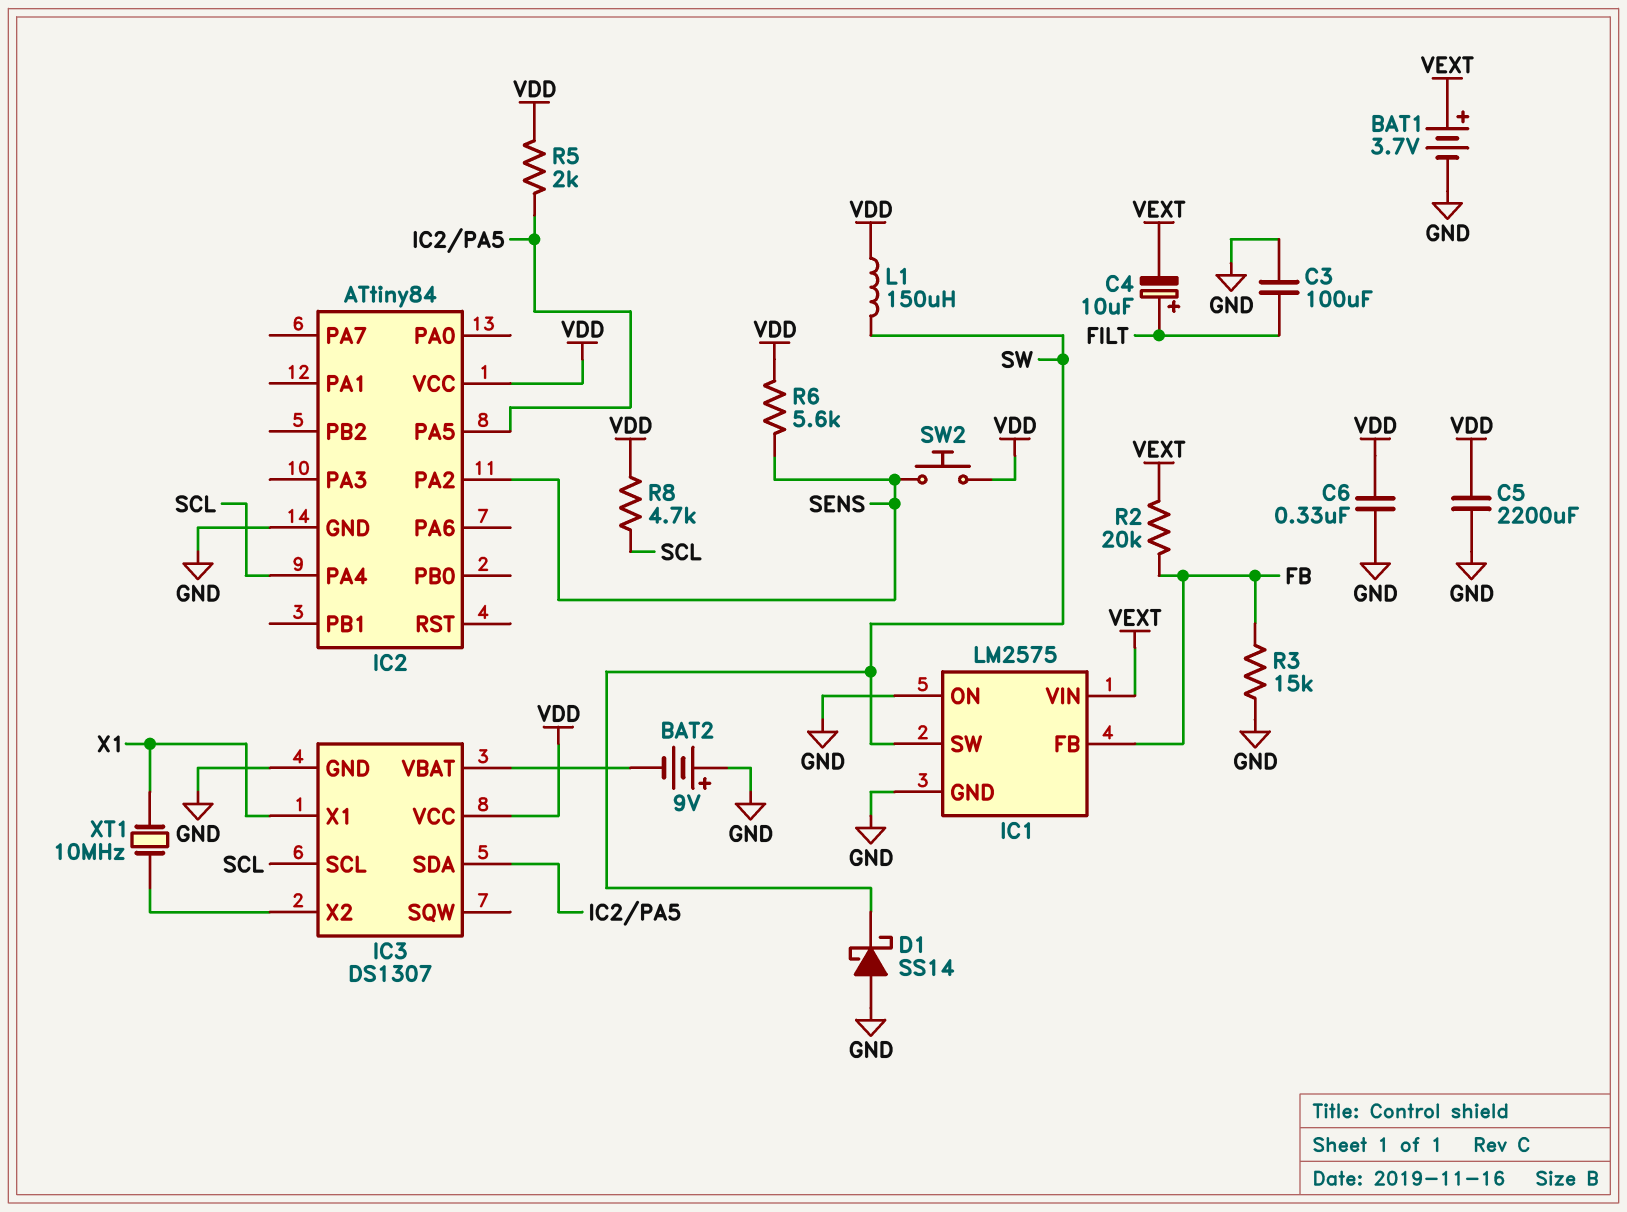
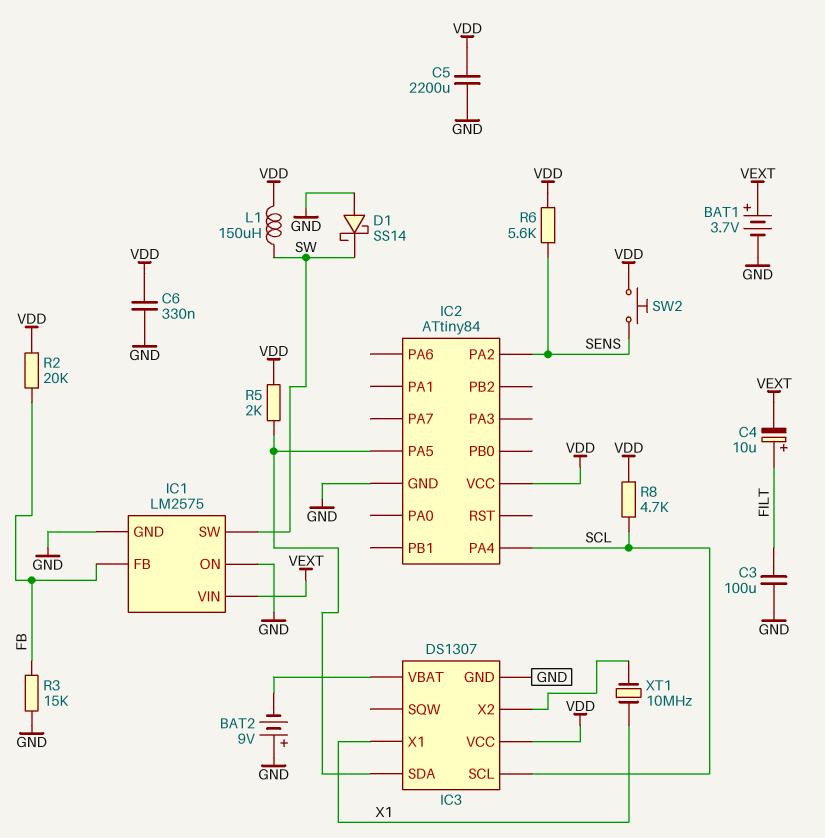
R2: 20k (FB, VEXT) -> 20k (FB, VDD)

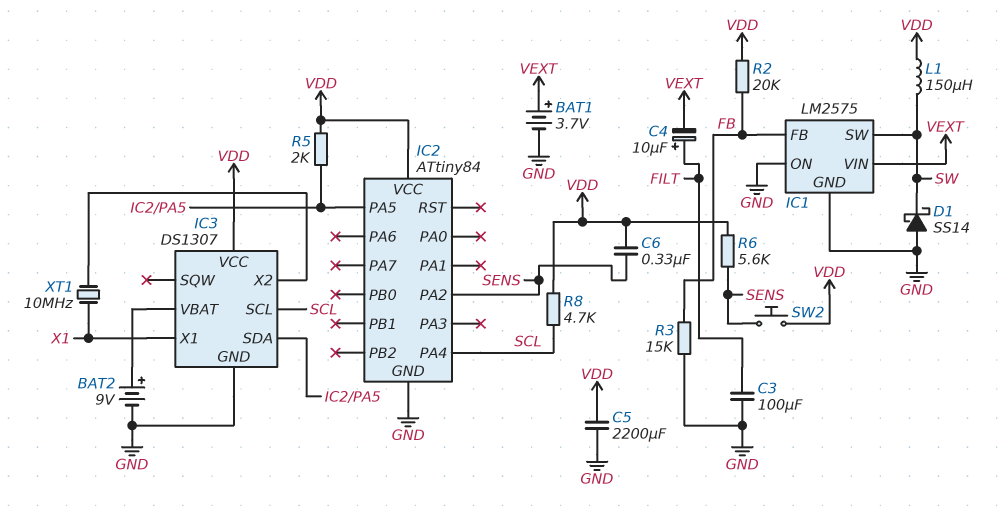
BAT2: 9V (plus GND, minus IC3/VBAT) -> 9V (plus IC3/VBAT, minus GND)
C6: 330nF (GND, VDD) -> 330nF (SENS, VDD)

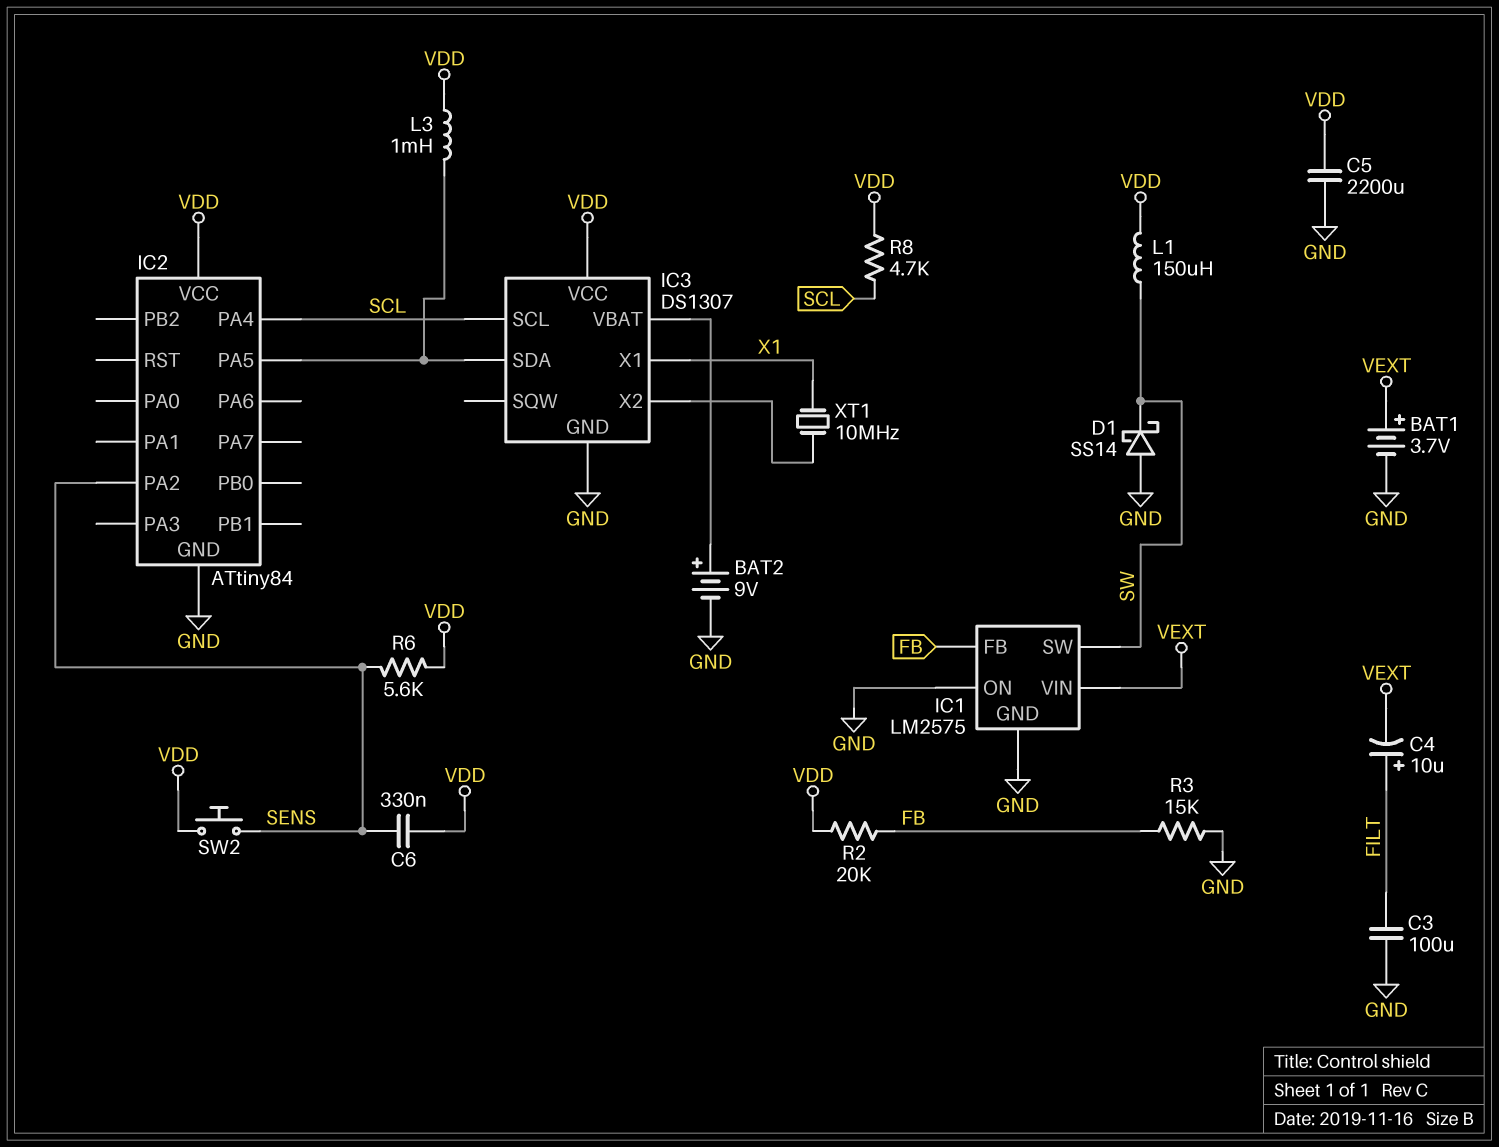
L3: none -> 1mH (IC2/PA5, VDD)
R5: 2k (IC2/PA5, VDD) -> none

